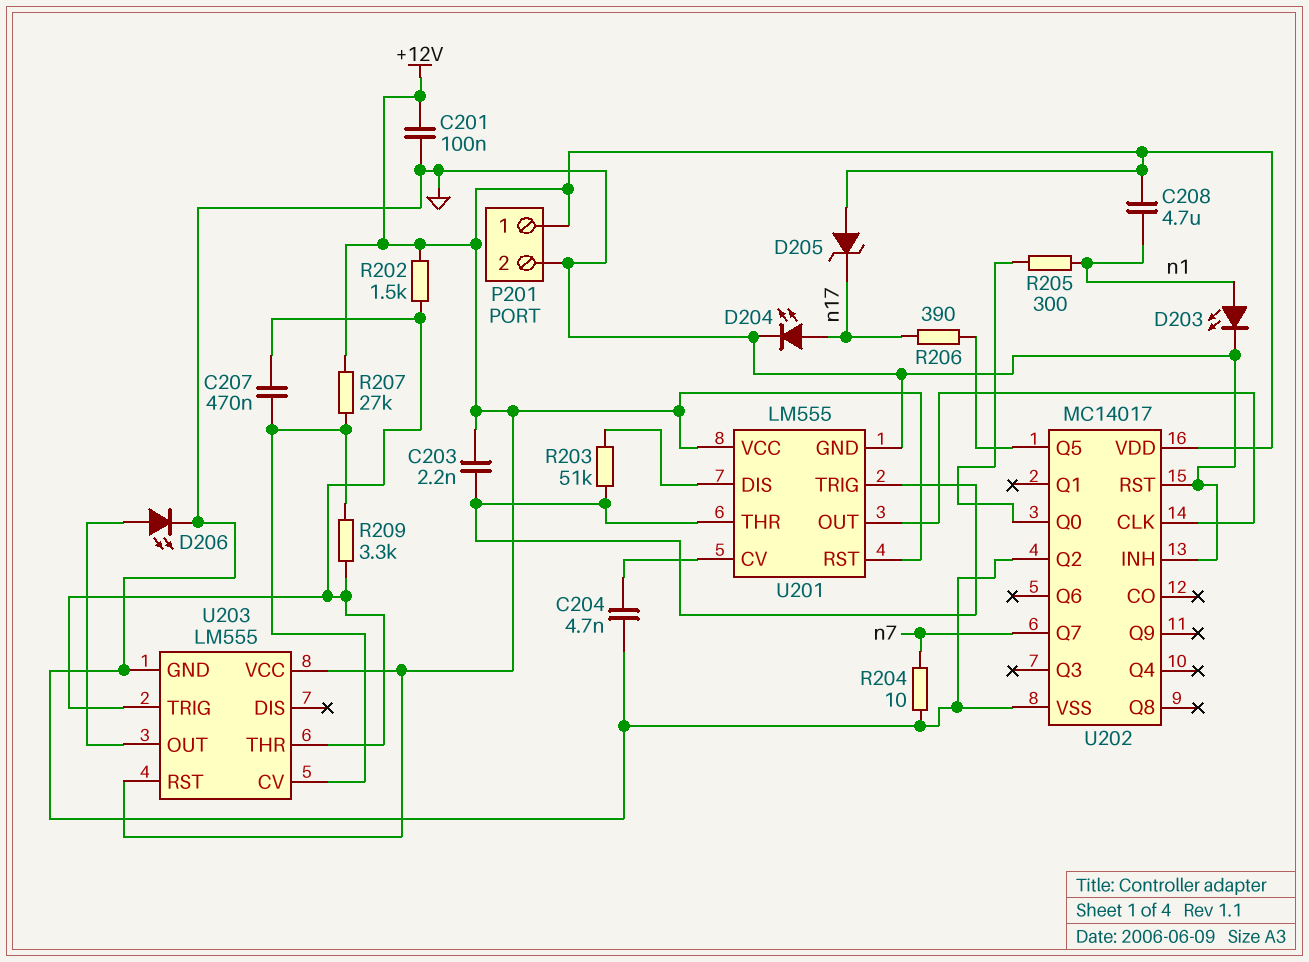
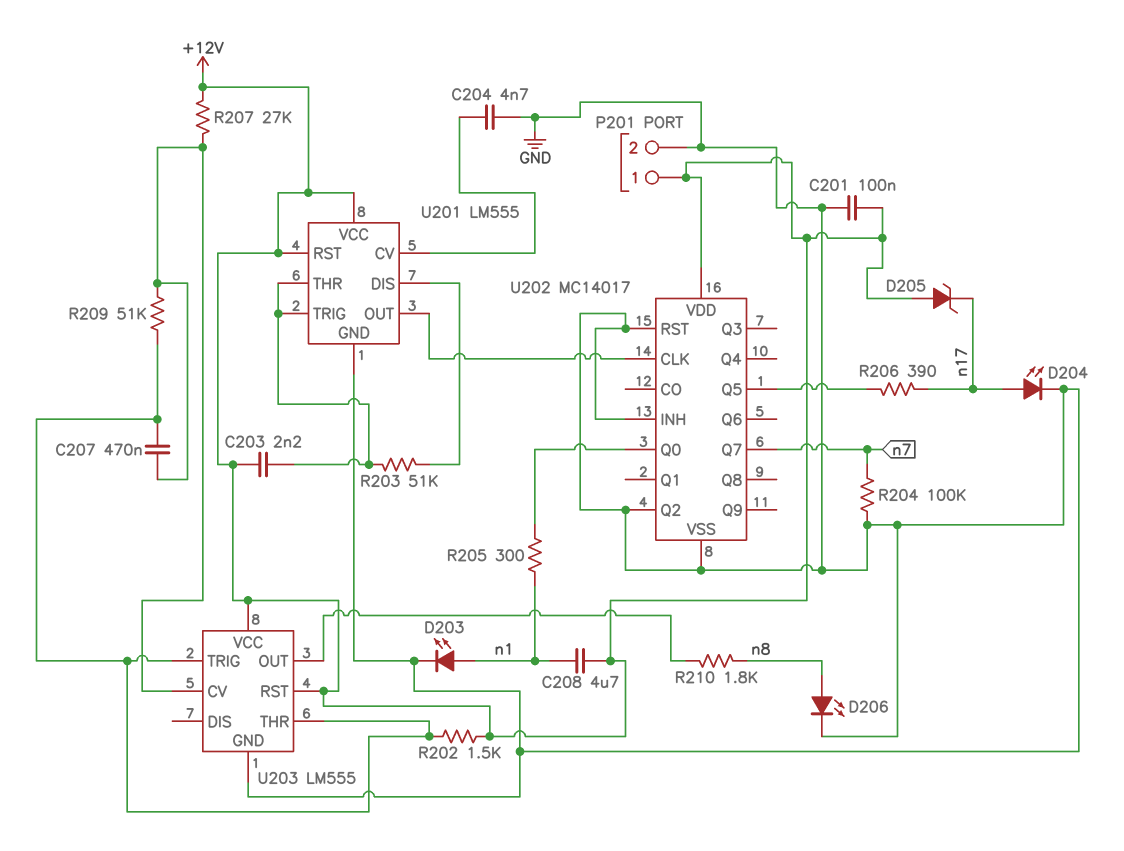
D206: LED (A U203/OUT, K GND) -> LED (A n8, K GND)
R204: 10 (GND, n7) -> 100k (GND, n7)
R209: 3.3k (U203/CV, U203/THR) -> 51k (U203/CV, U203/THR)
R210: none -> 1.8k (U203/OUT, n8)

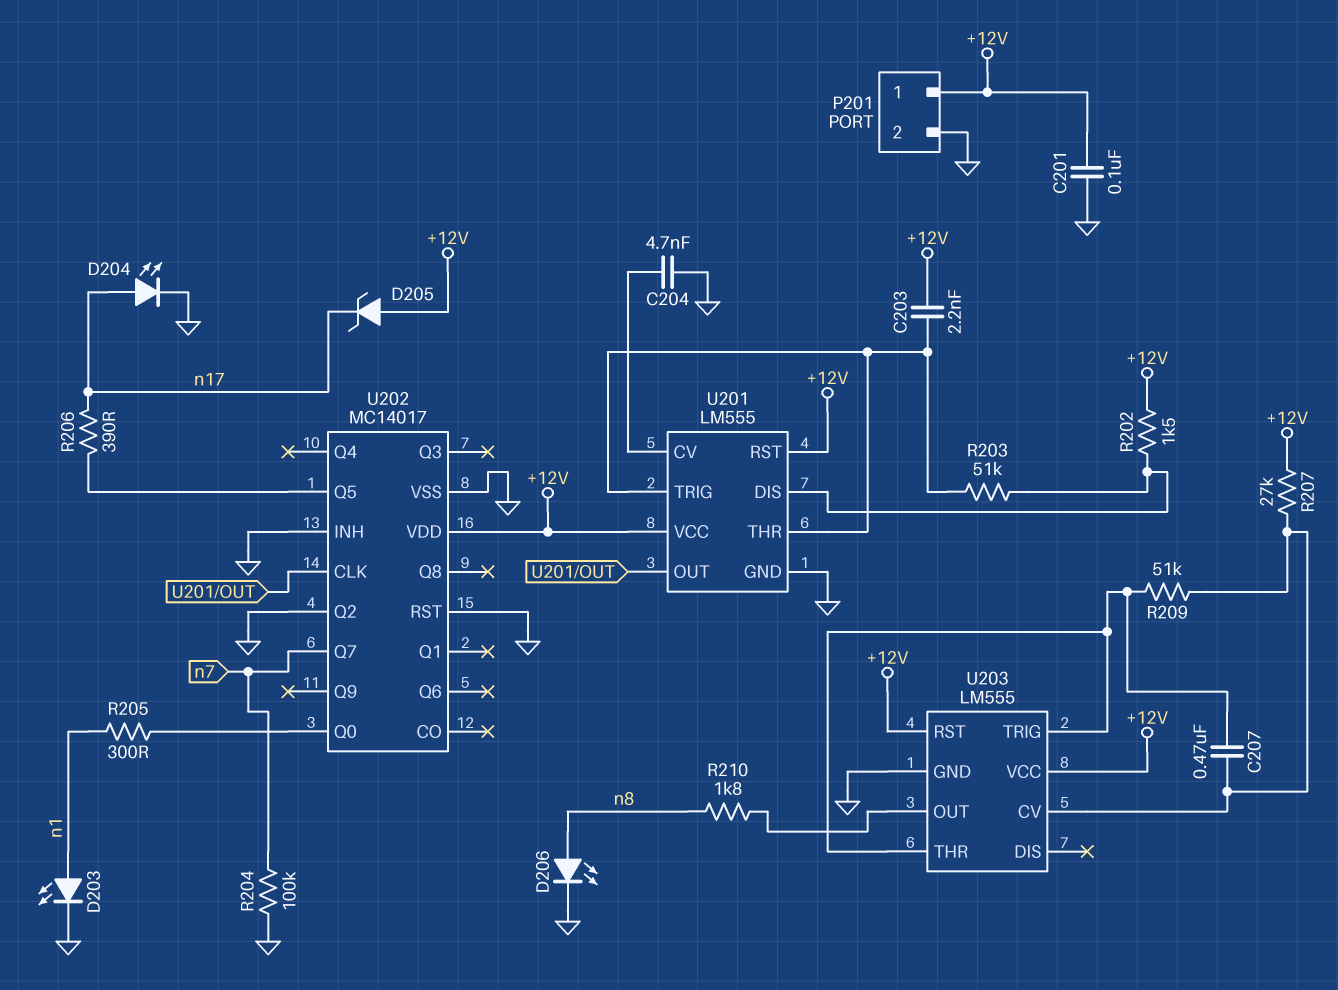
C208: 4.7uF (+12V, n1) -> none
R202: 1.5k (+12V, U203/THR) -> 1.5k (+12V, U201/DIS)

